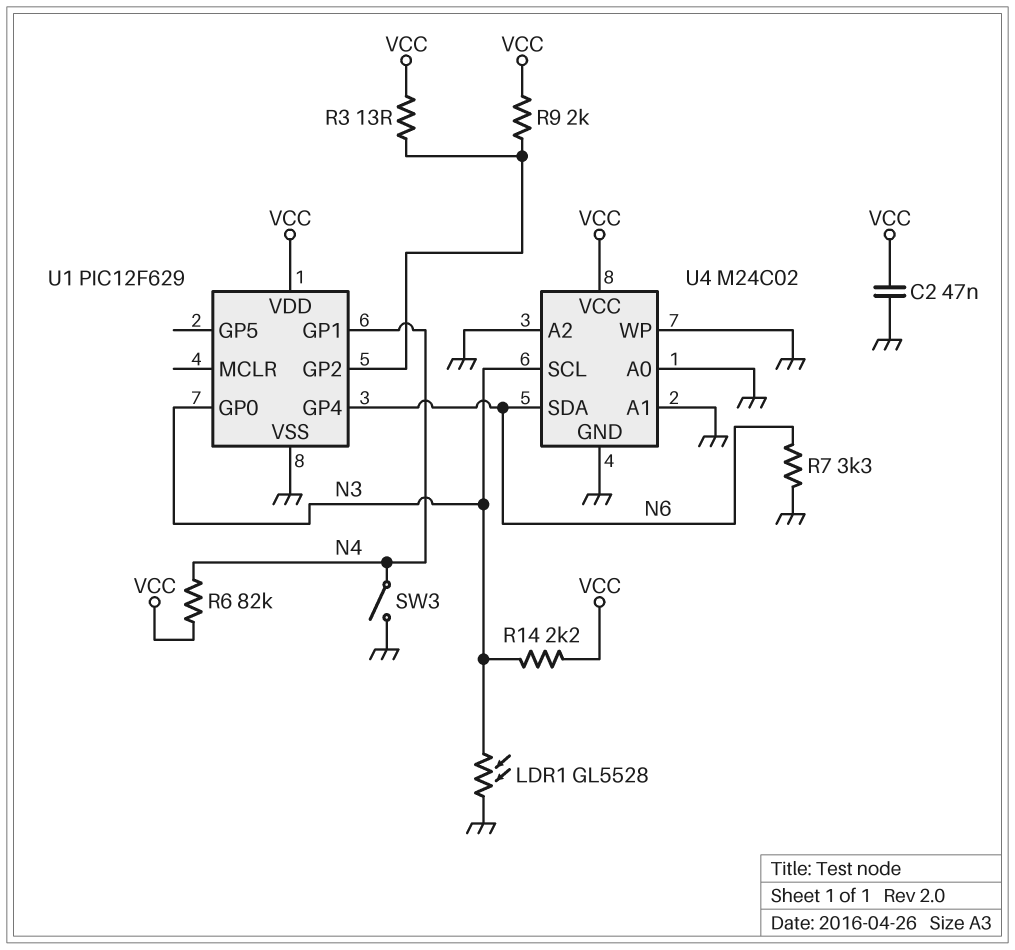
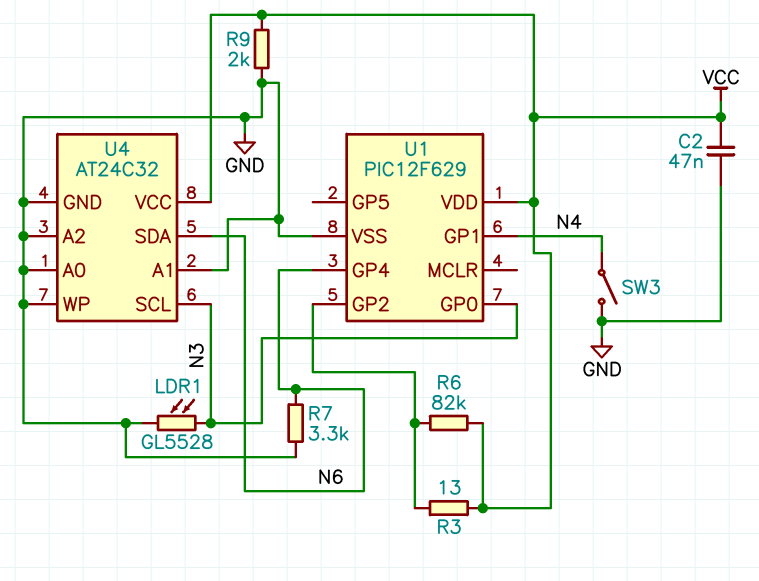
R6: 82k (N4, VCC) -> 82k (U1/GP2, VCC)
R9: 2k (U1/GP2, VCC) -> 2k (GND, VCC)
R14: 2.2k (N3, VCC) -> none
U4: M24C02 -> AT24C32

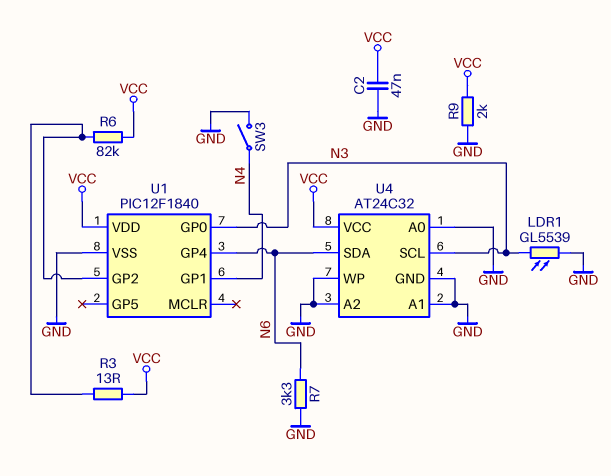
LDR1: GL5528 (GND, N3) -> GL5539 (GND, N3)
U1: PIC12F629 -> PIC12F1840

